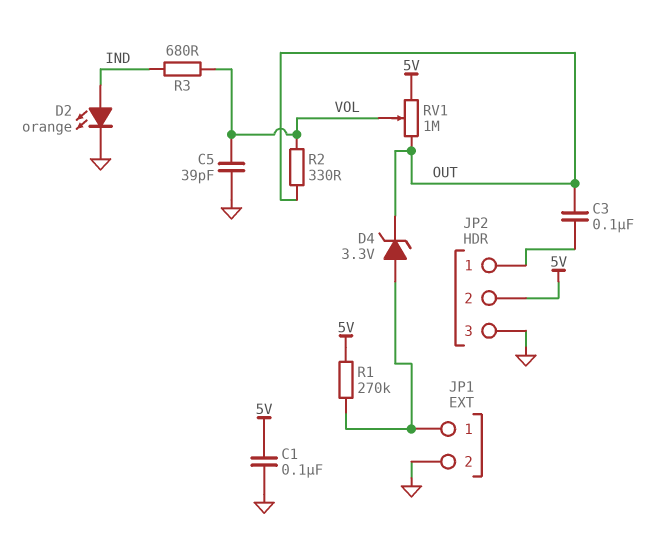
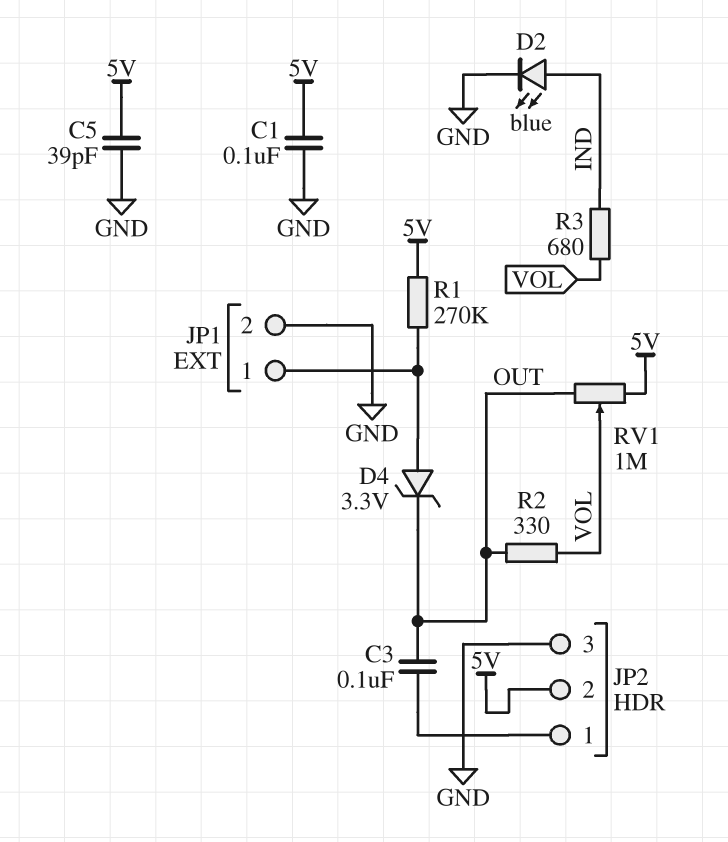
C5: 39pF (GND, VOL) -> 39pF (5V, GND)
D2: LED orange (A IND, K GND) -> LED blue (A IND, K GND)

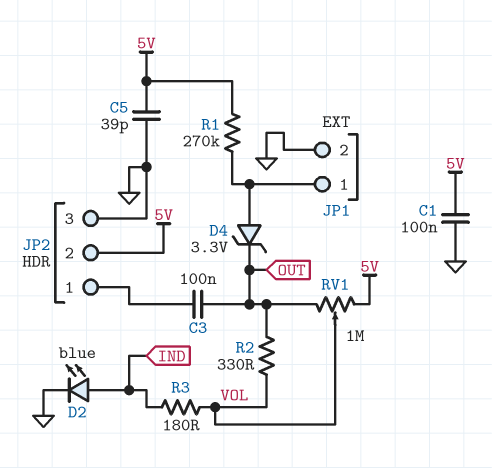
R3: 680 (IND, VOL) -> 180 (IND, VOL)

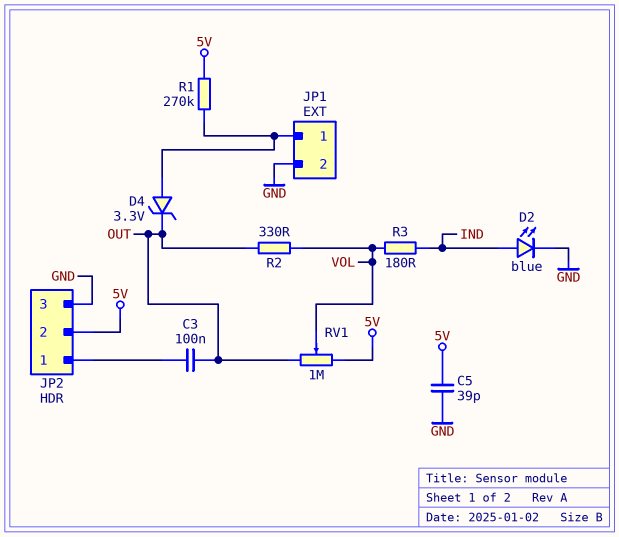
C1: 100nF (5V, GND) -> none

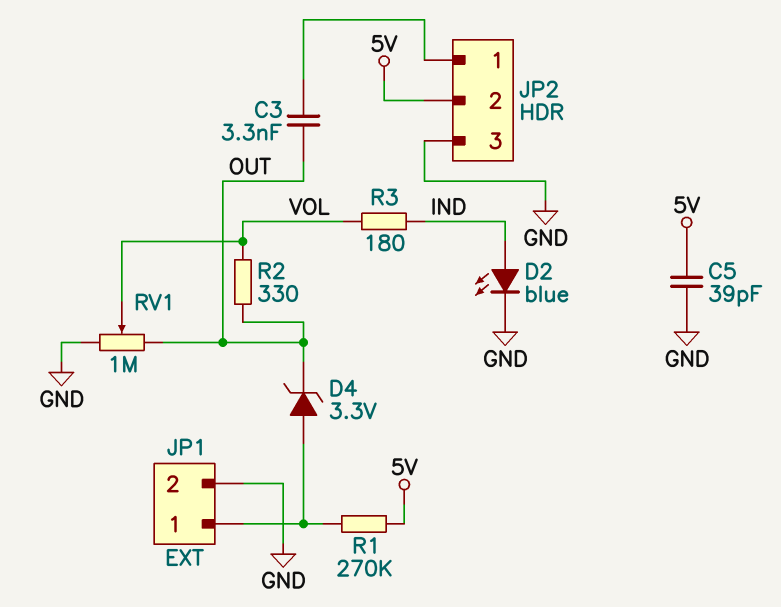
C3: 100nF (JP2/1, OUT) -> 3.3nF (JP2/1, OUT)
RV1: 1M (5V, OUT, wiper VOL) -> 1M (GND, OUT, wiper VOL)

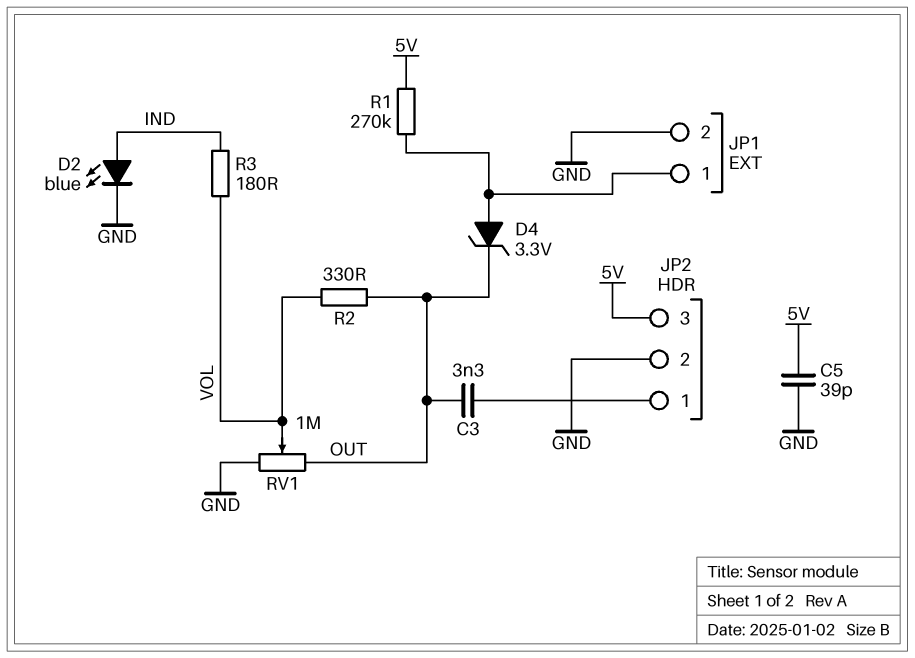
JP2 pin 2: 5V -> GND
JP2 pin 3: GND -> 5V

